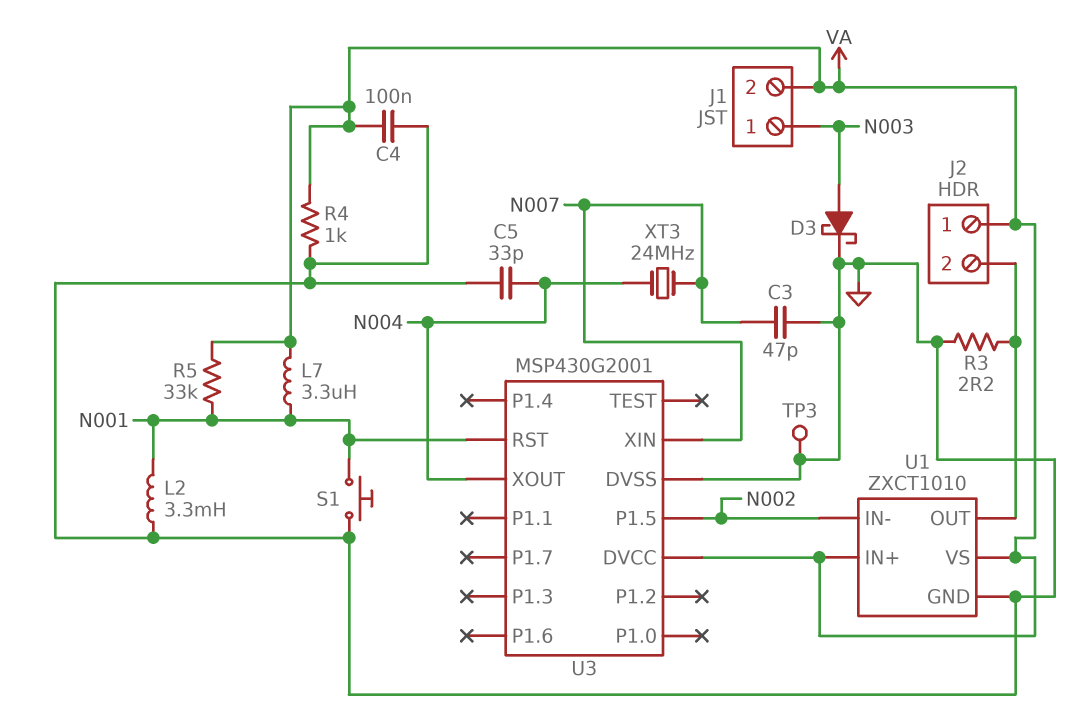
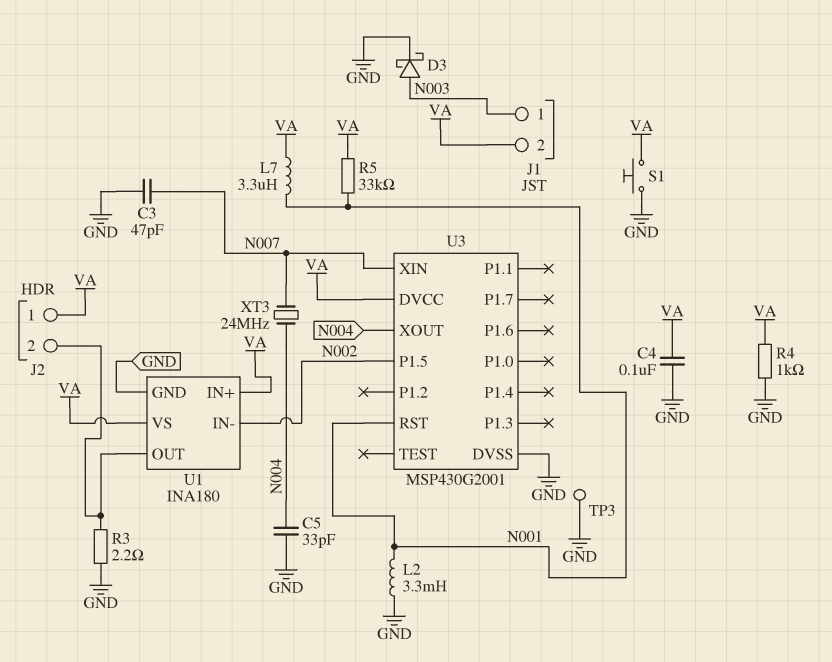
S1: button (GND, N001) -> button (GND, VA)
U1: ZXCT1010 -> INA180

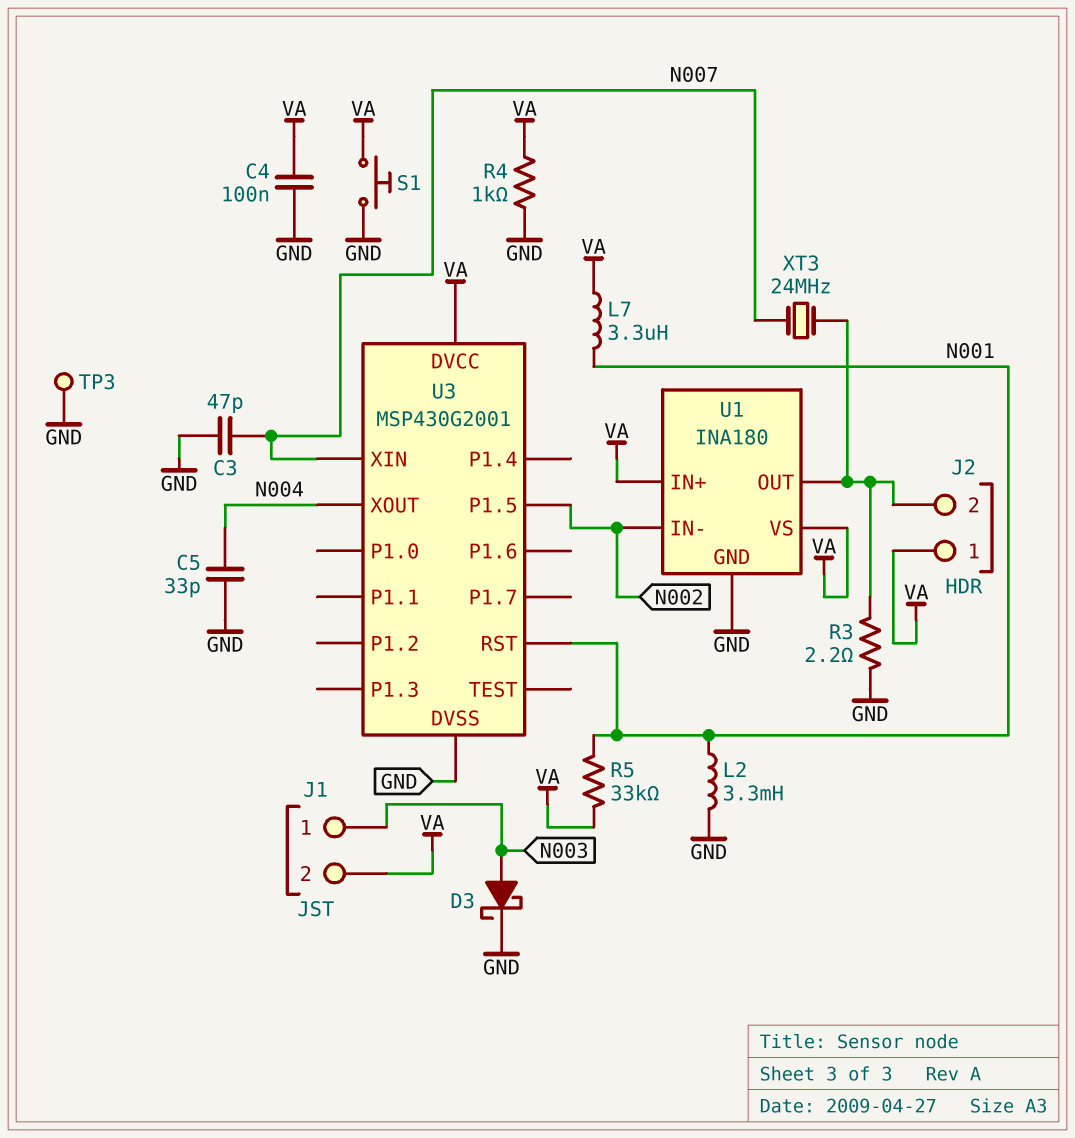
XT3: 24MHz (N004, N007) -> 24MHz (J2/2, N007)

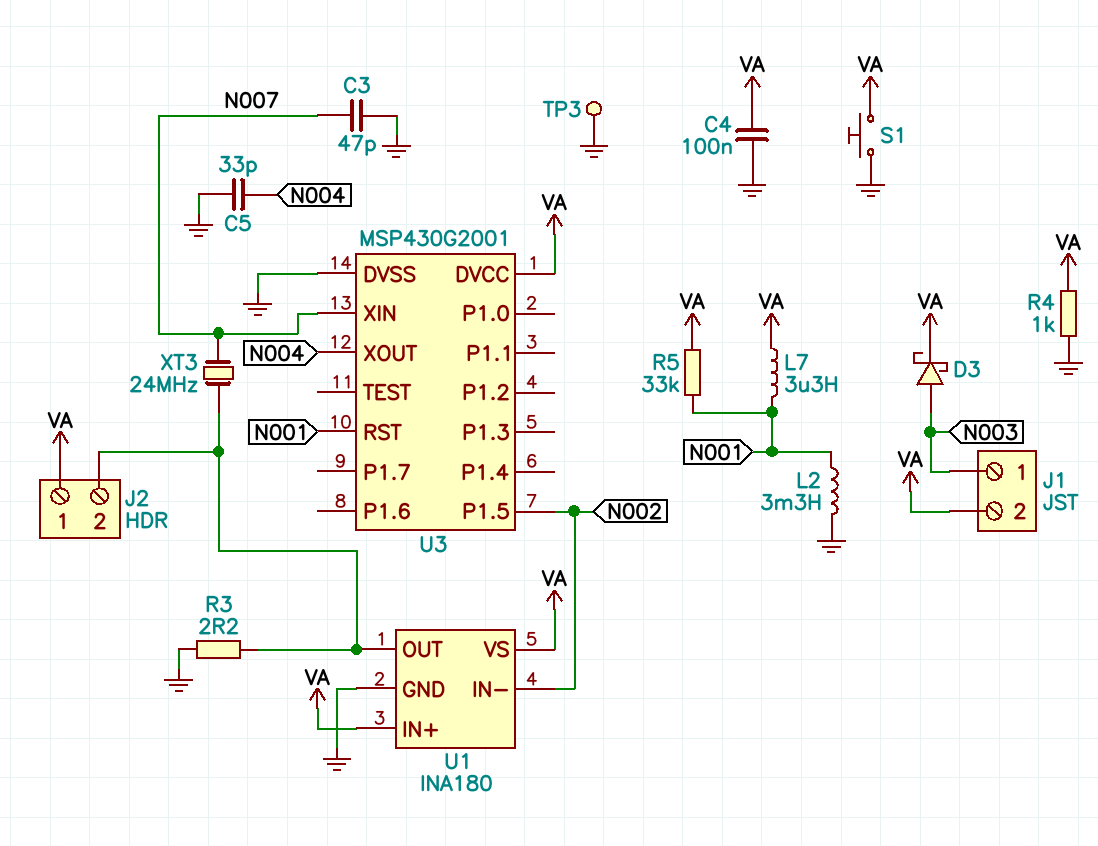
D3: schottky (A N003, K GND) -> schottky (A N003, K VA)

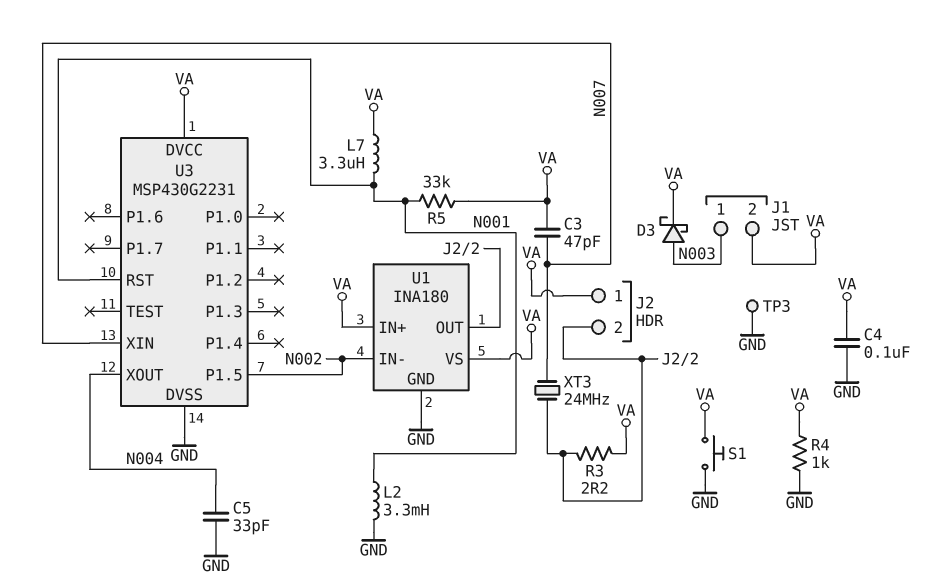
C3: 47pF (GND, N007) -> 47pF (N007, VA)
R3: 2.2 (GND, J2/2) -> 2.2 (J2/2, VA)
U3: MSP430G2001 -> MSP430G2231

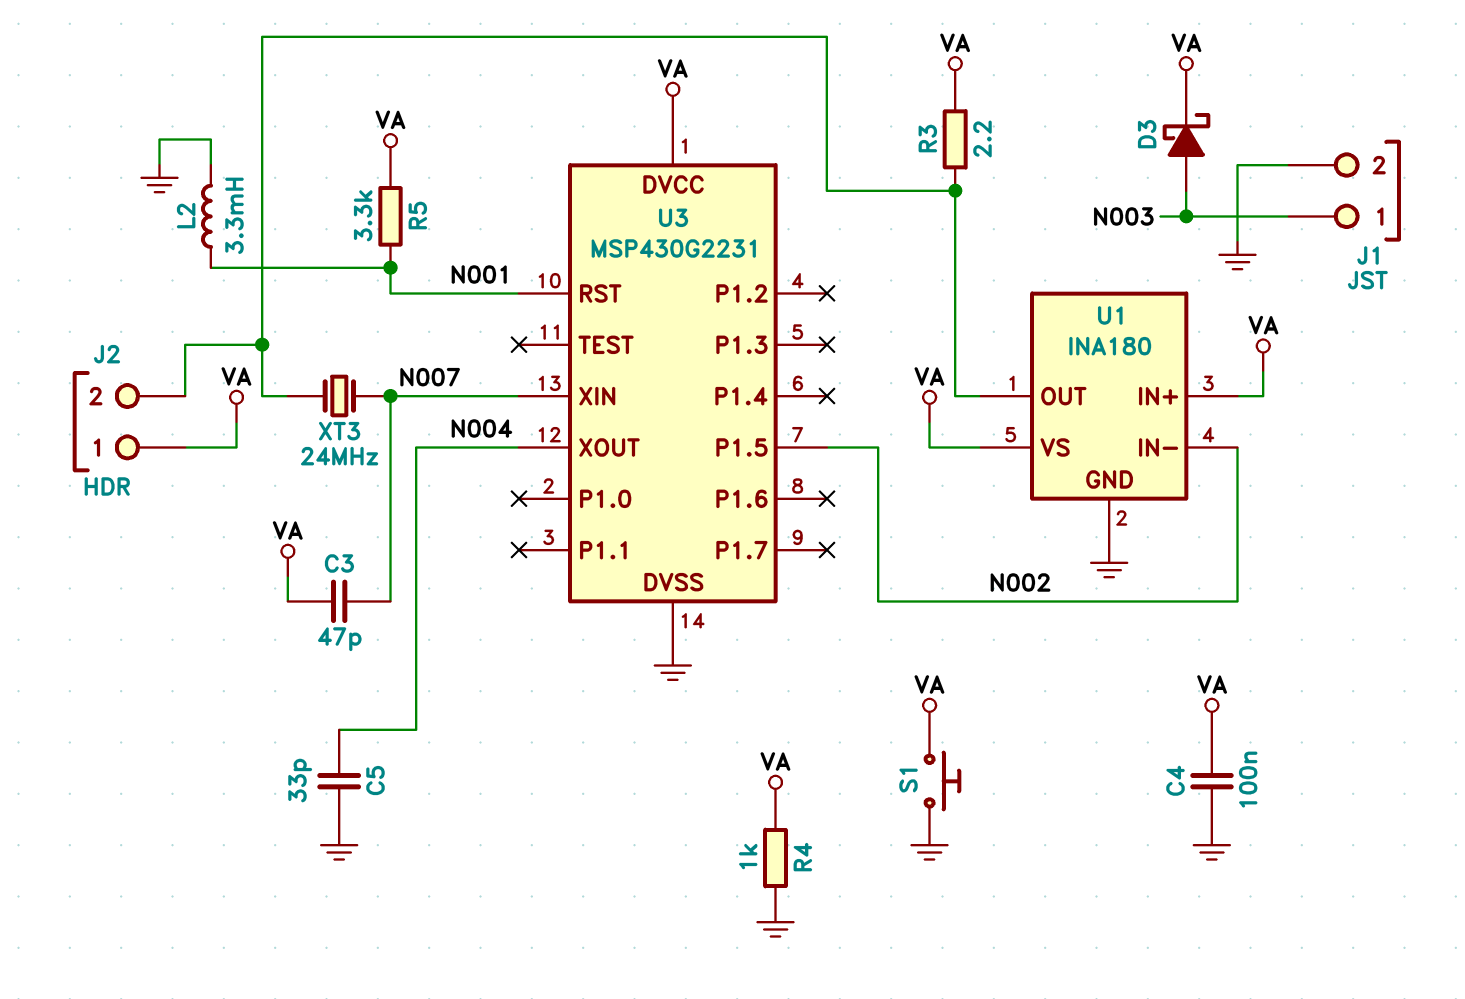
J1 pin 2: VA -> GND
L7: 3.3uH (N001, VA) -> none
R5: 33k (N001, VA) -> 3.3k (N001, VA)
TP3: test point (GND) -> none

